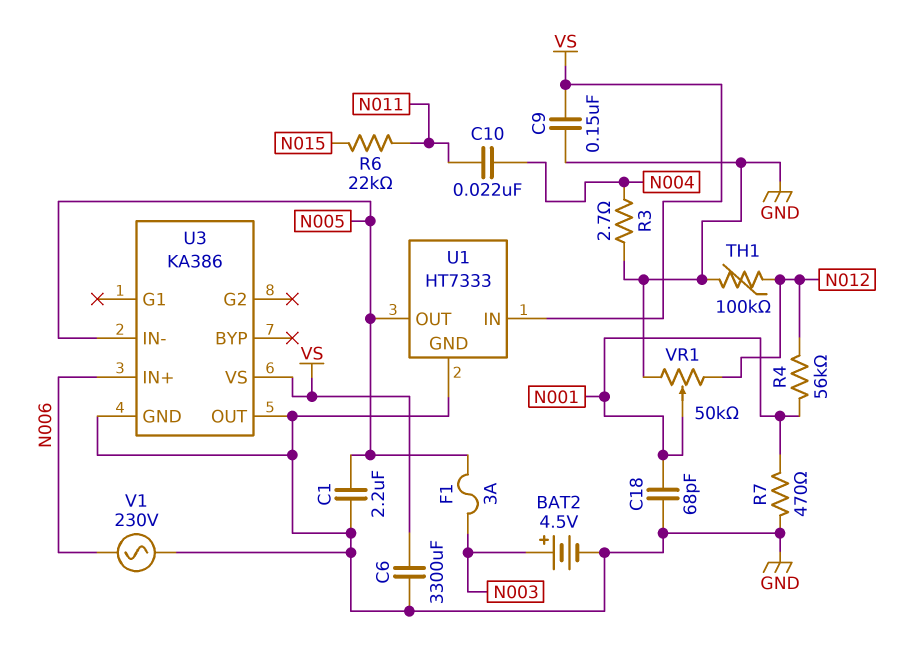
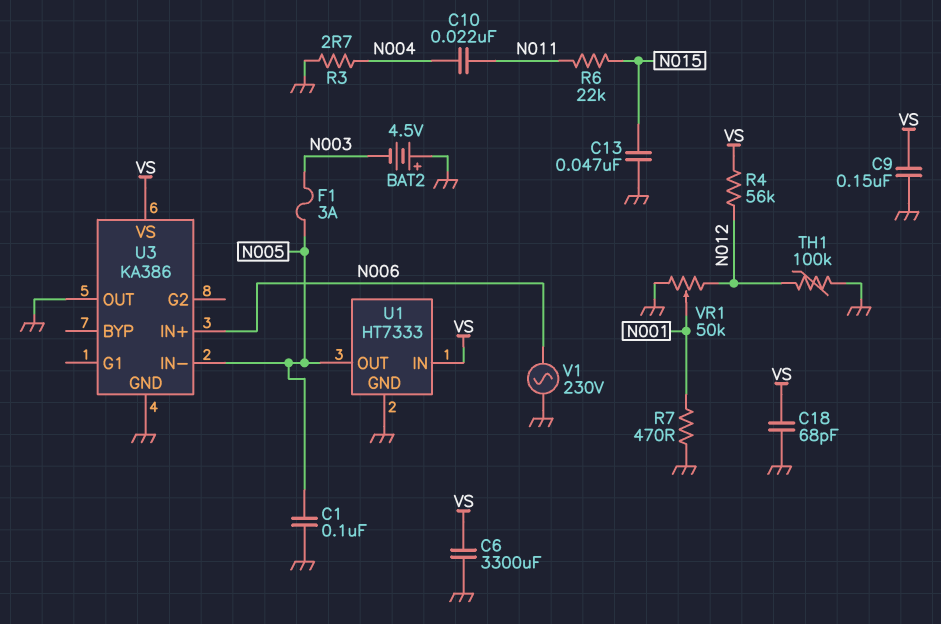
BAT2: 4.5V (plus N003, minus GND) -> 4.5V (plus GND, minus N003)
C1: 2.2uF (GND, N005) -> 100nF (GND, N005)
C13: none -> 47nF (GND, N015)
C18: 68pF (GND, N001) -> 68pF (GND, VS)
R4: 56k (N001, N012) -> 56k (N012, VS)

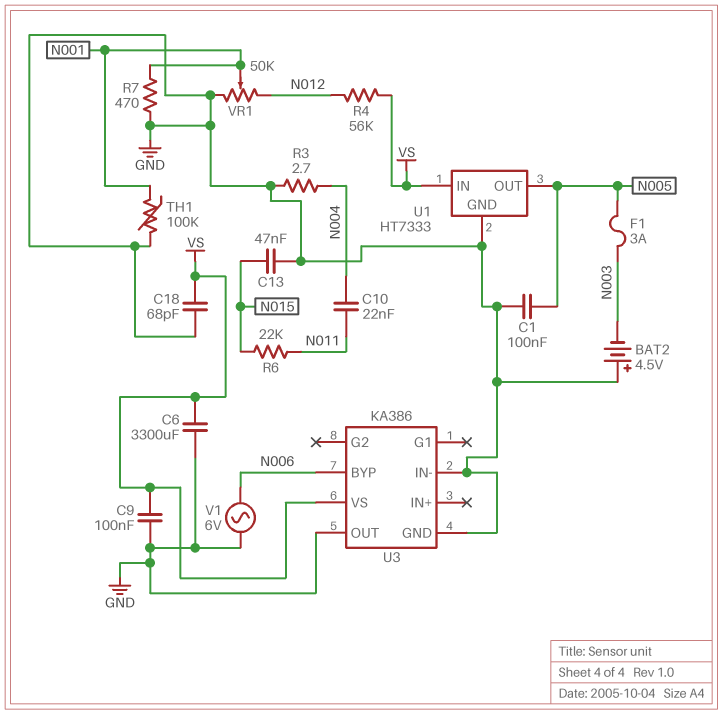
C9: 150nF (GND, VS) -> 100nF (GND, VS)
TH1: 100k (GND, N012) -> 100k (GND, N001)
U3 pin BYP: none -> N006
U3 pin IN+: N006 -> none
U3 pin IN-: N005 -> GND
V1: AC 230V (GND, N006) -> AC 6V (GND, N006)

